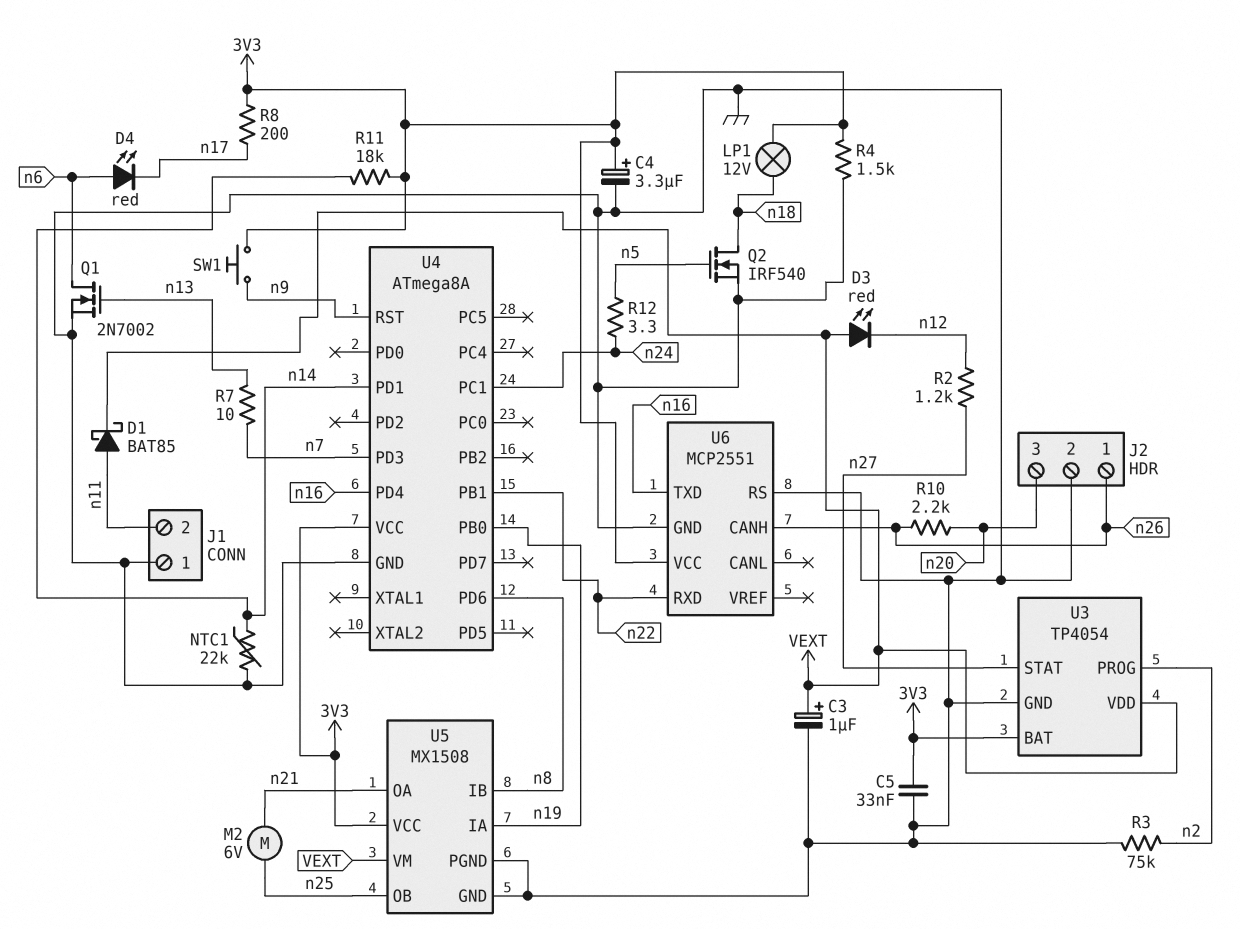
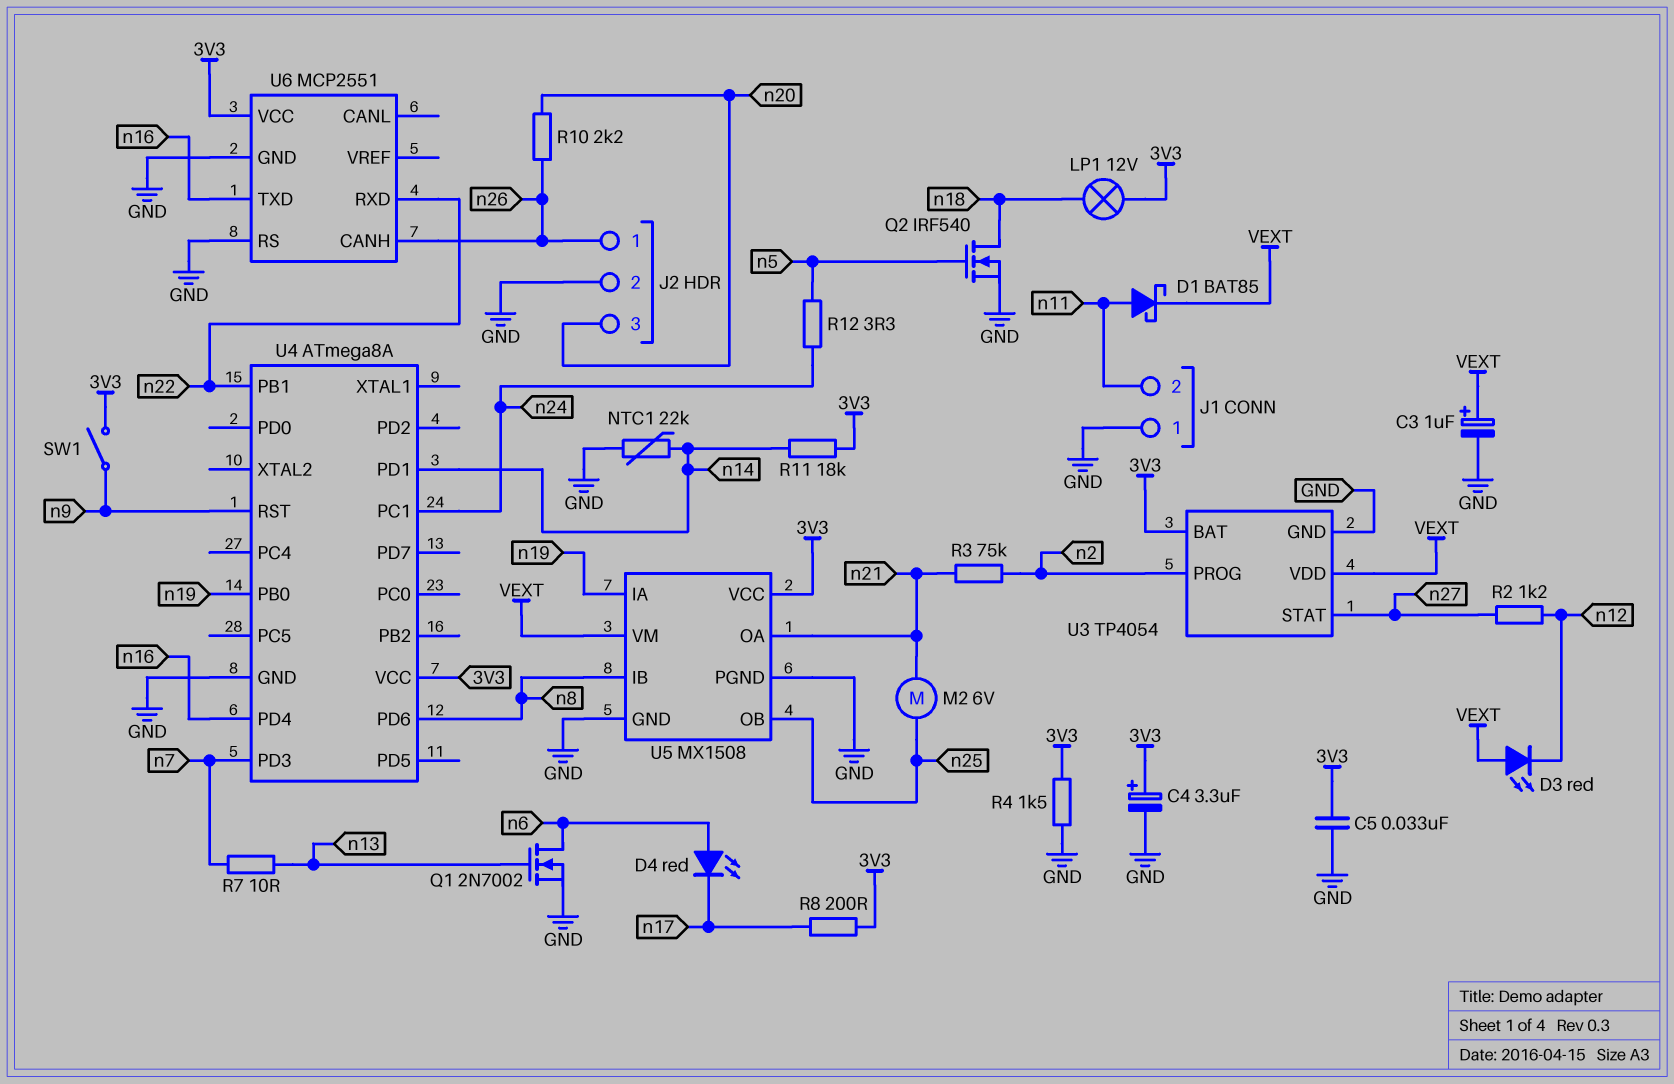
R3: 75k (GND, n2) -> 75k (n2, n21)
SW1: button (3V3, n9) -> switch (3V3, n9)

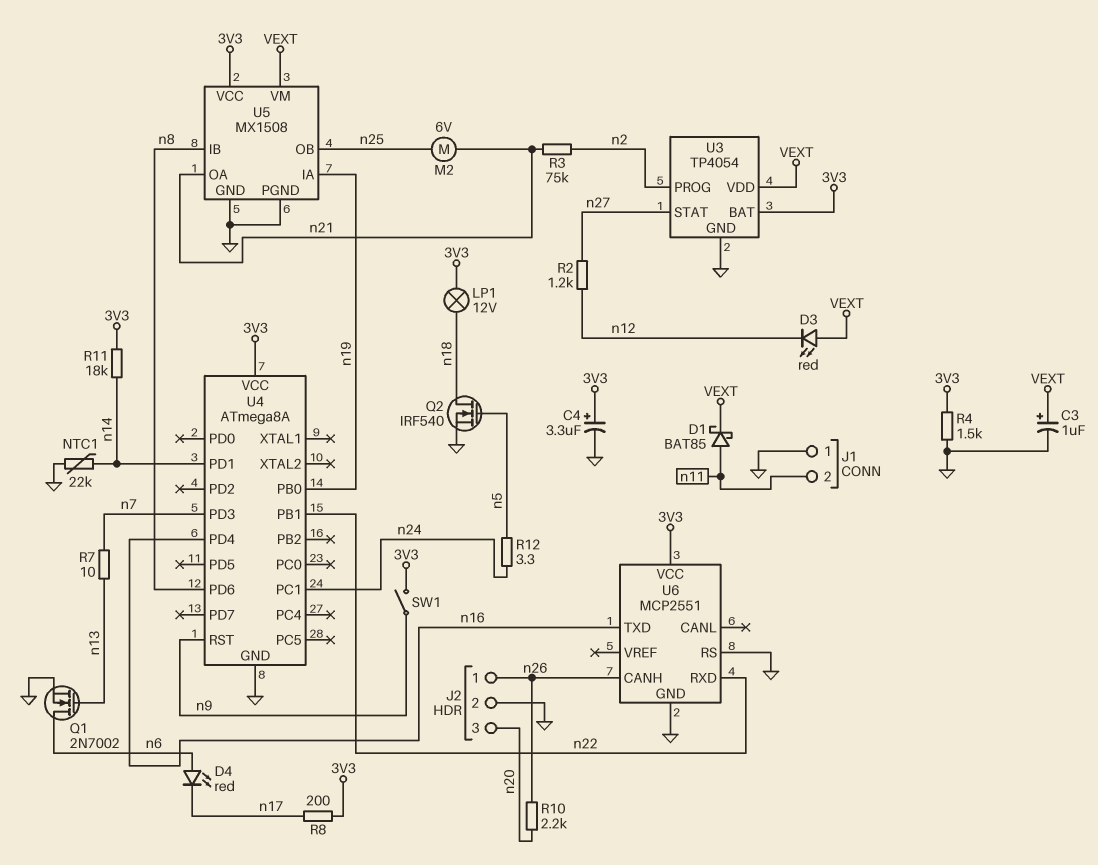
C5: 33nF (3V3, GND) -> none

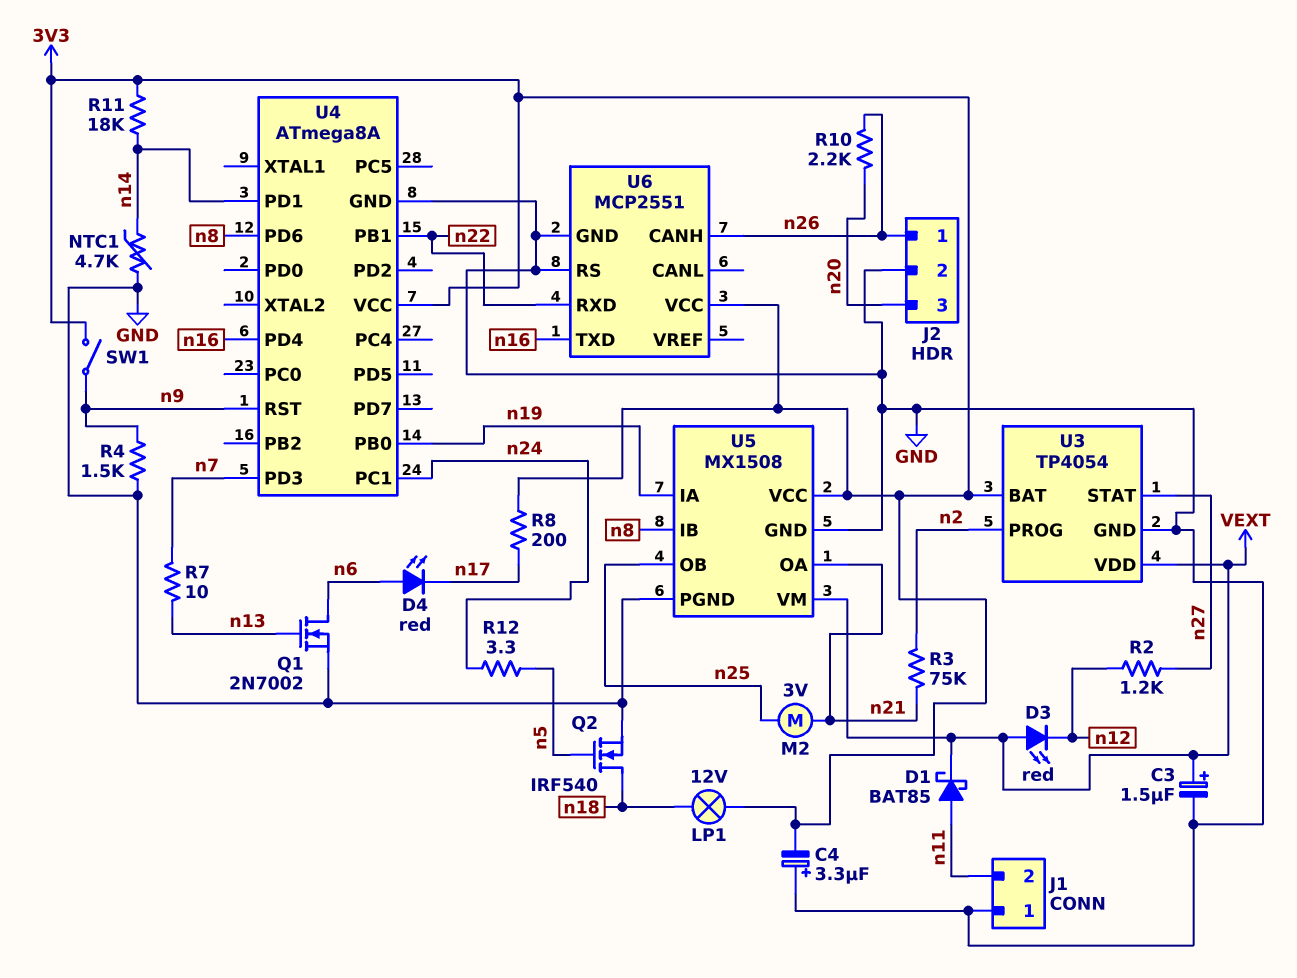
C3: 1uF (plus VEXT, minus GND) -> 1.5uF (plus VEXT, minus GND)
C4: 3.3uF (plus 3V3, minus GND) -> 3.3uF (plus GND, minus 3V3)
M2: motor 6V (n21, n25) -> motor 3V (n21, n25)
NTC1: 22k (GND, n14) -> 4.7k (GND, n14)
R4: 1.5k (3V3, GND) -> 1.5k (GND, n9)

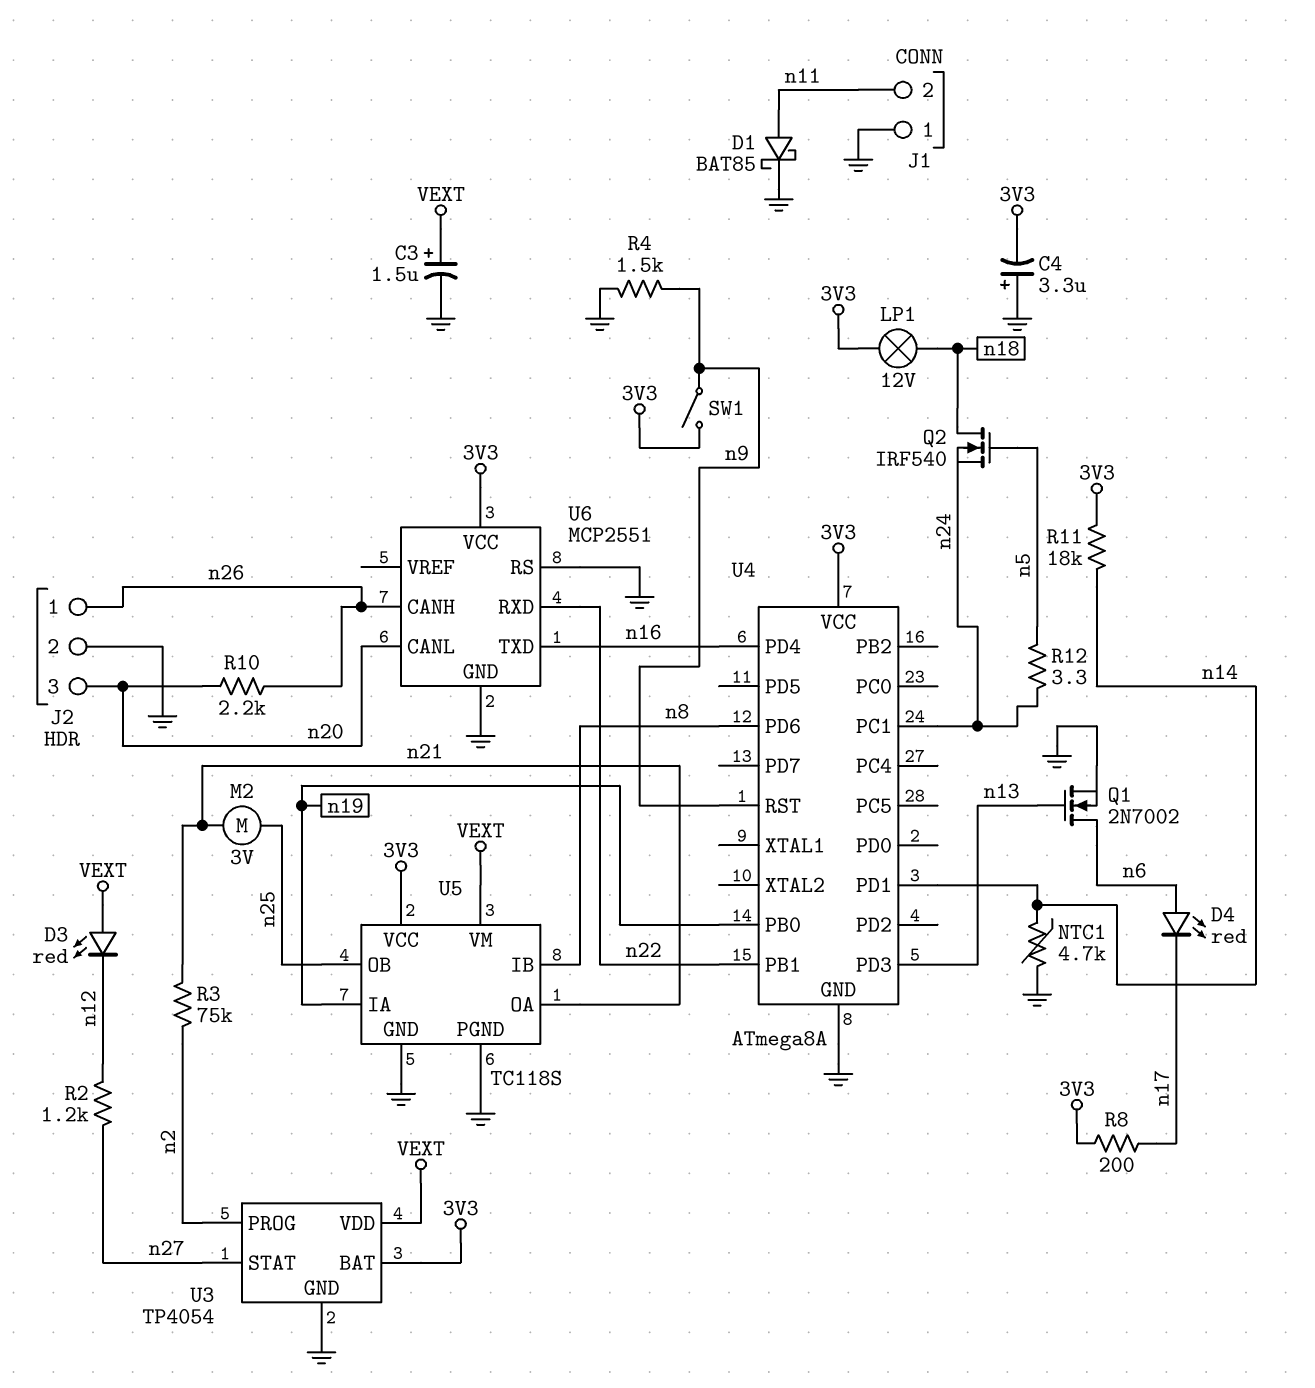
D1: schottky BAT85 (A n11, K VEXT) -> schottky BAT85 (A n11, K GND)
Q2: NMOS IRF540 (G n5, D n18, S GND) -> NMOS IRF540 (G n5, D n18, S n24)
R7: 10 (n7, n13) -> none
U4 pin PD3: n7 -> n13
U5: MX1508 -> TC118S
U6 pin CANL: none -> n20

